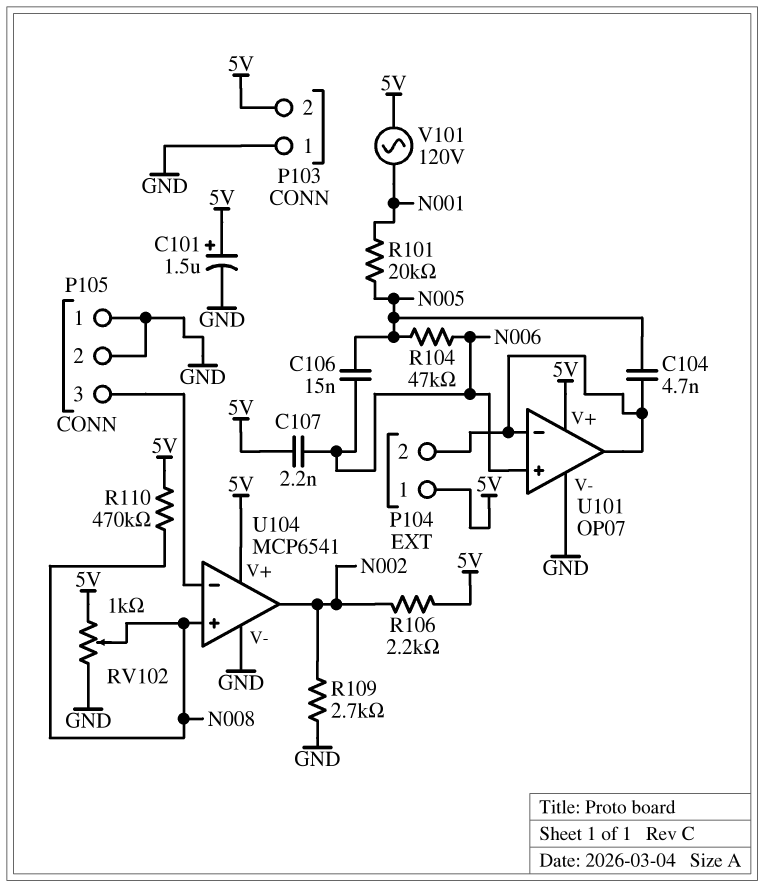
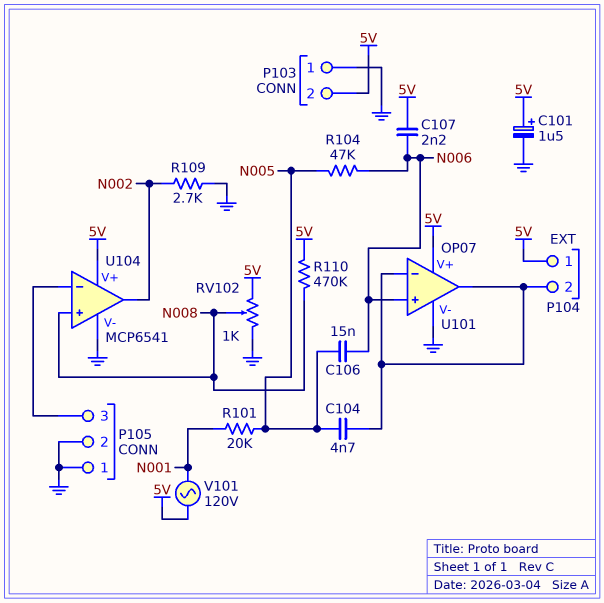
R106: 2.2k (5V, N002) -> none

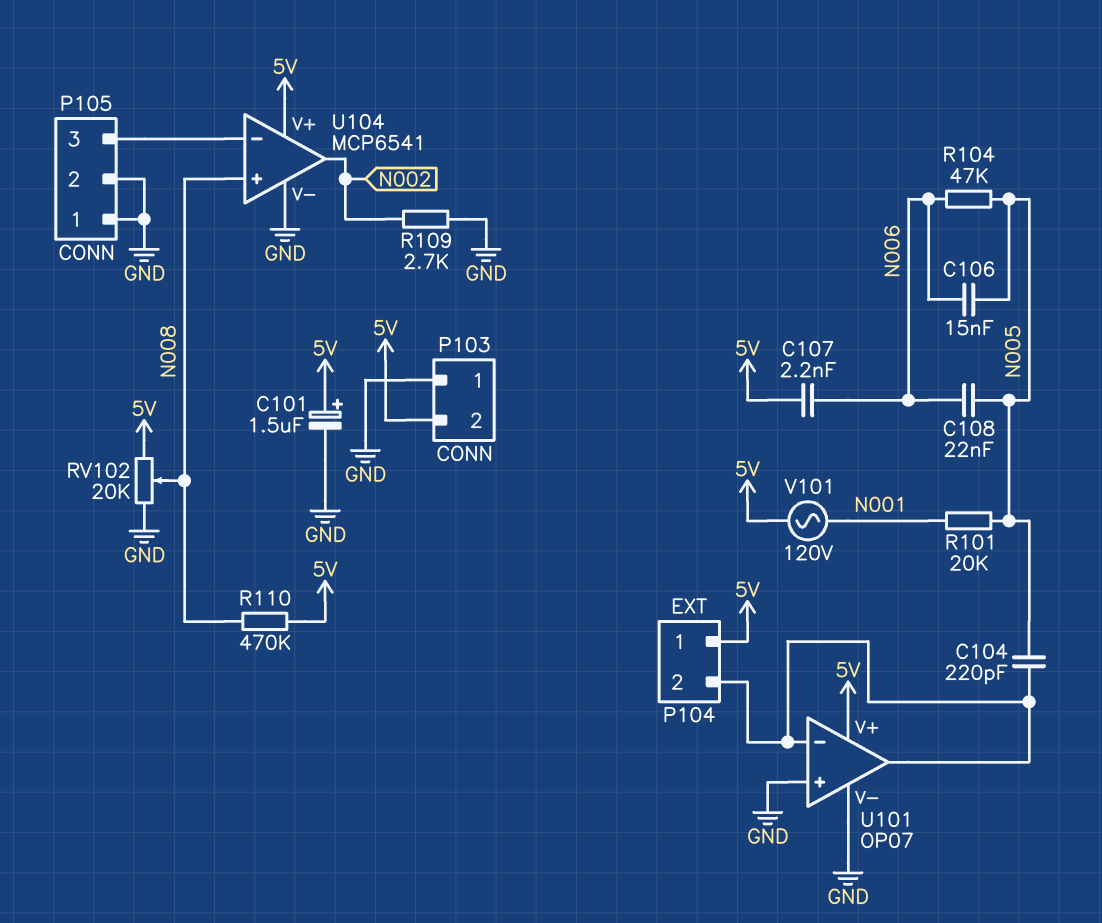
C104: 4.7nF (N005, P104/2) -> 220pF (N005, P104/2)
C108: none -> 22nF (N005, N006)
RV102: 1k (5V, GND, wiper N008) -> 20k (5V, GND, wiper N008)
U101 pin in+: N006 -> GND

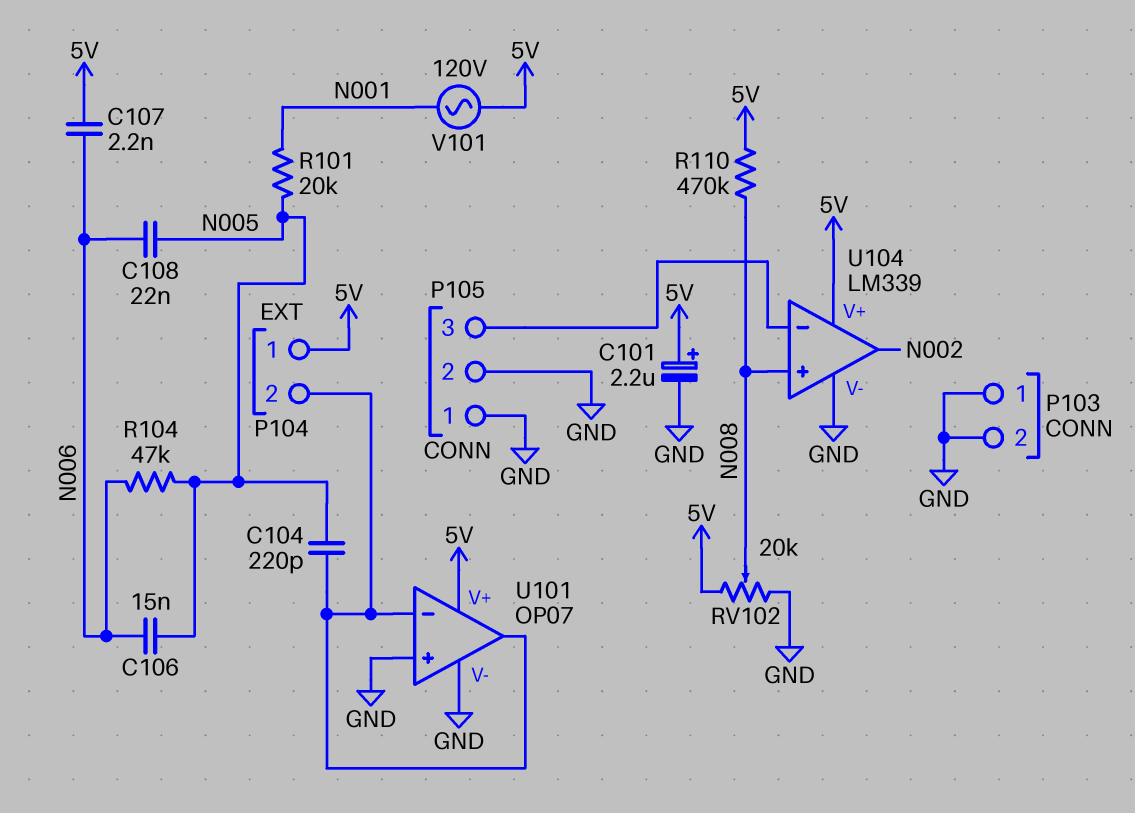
C101: 1.5uF (plus 5V, minus GND) -> 2.2uF (plus 5V, minus GND)
P103 pin 2: 5V -> GND
R109: 2.7k (GND, N002) -> none
U104: MCP6541 -> LM339

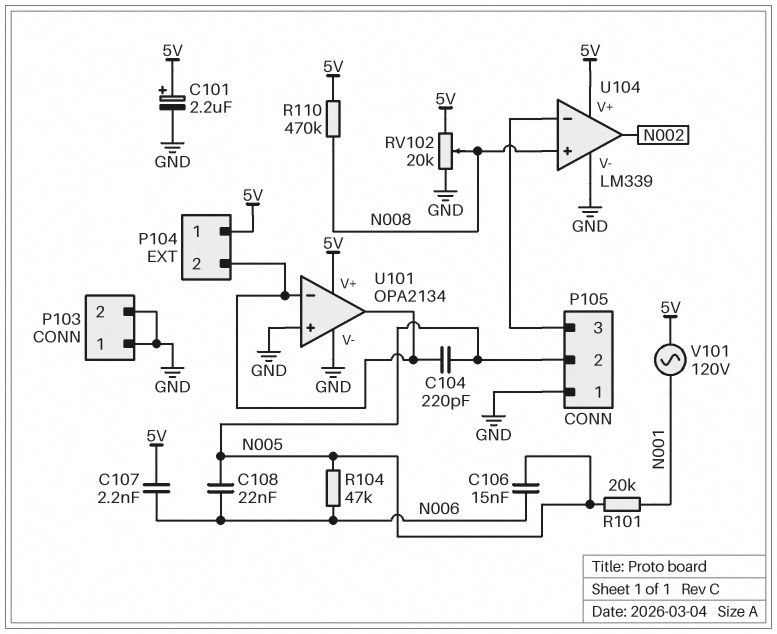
P105 pin 2: GND -> N005
U101: OP07 -> OPA2134

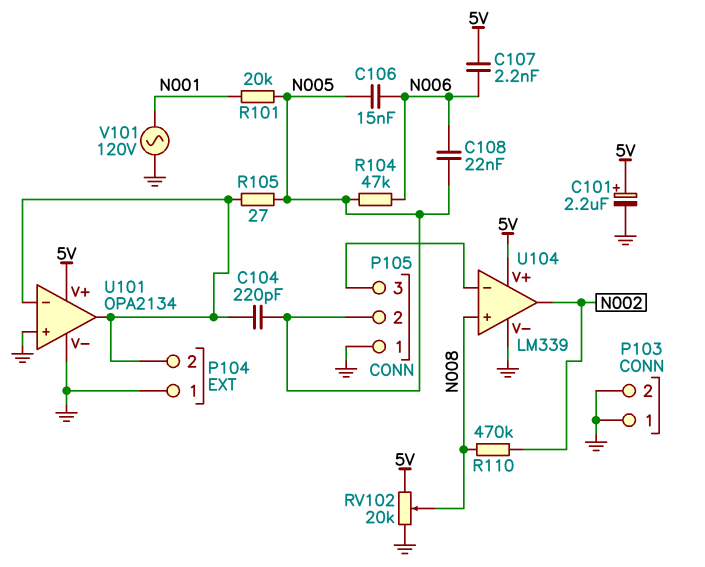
P104 pin 1: 5V -> GND
R105: none -> 27 (N005, P104/2)
R110: 470k (5V, N008) -> 470k (N002, N008)
V101: AC 120V (5V, N001) -> AC 120V (GND, N001)

